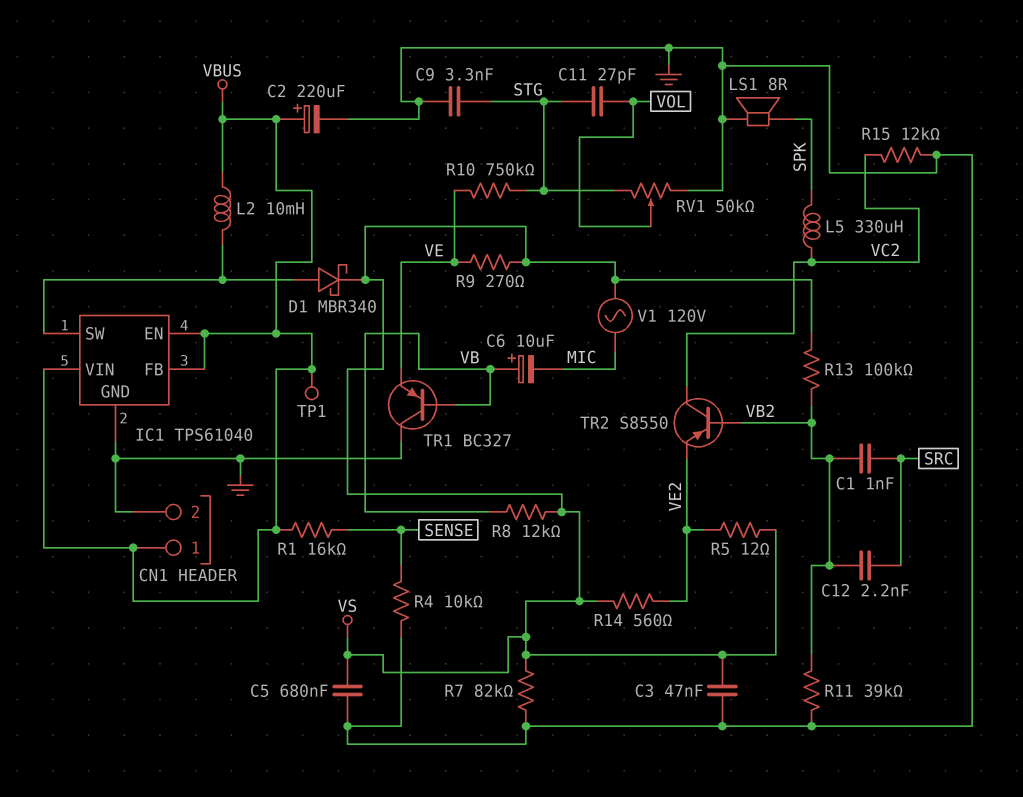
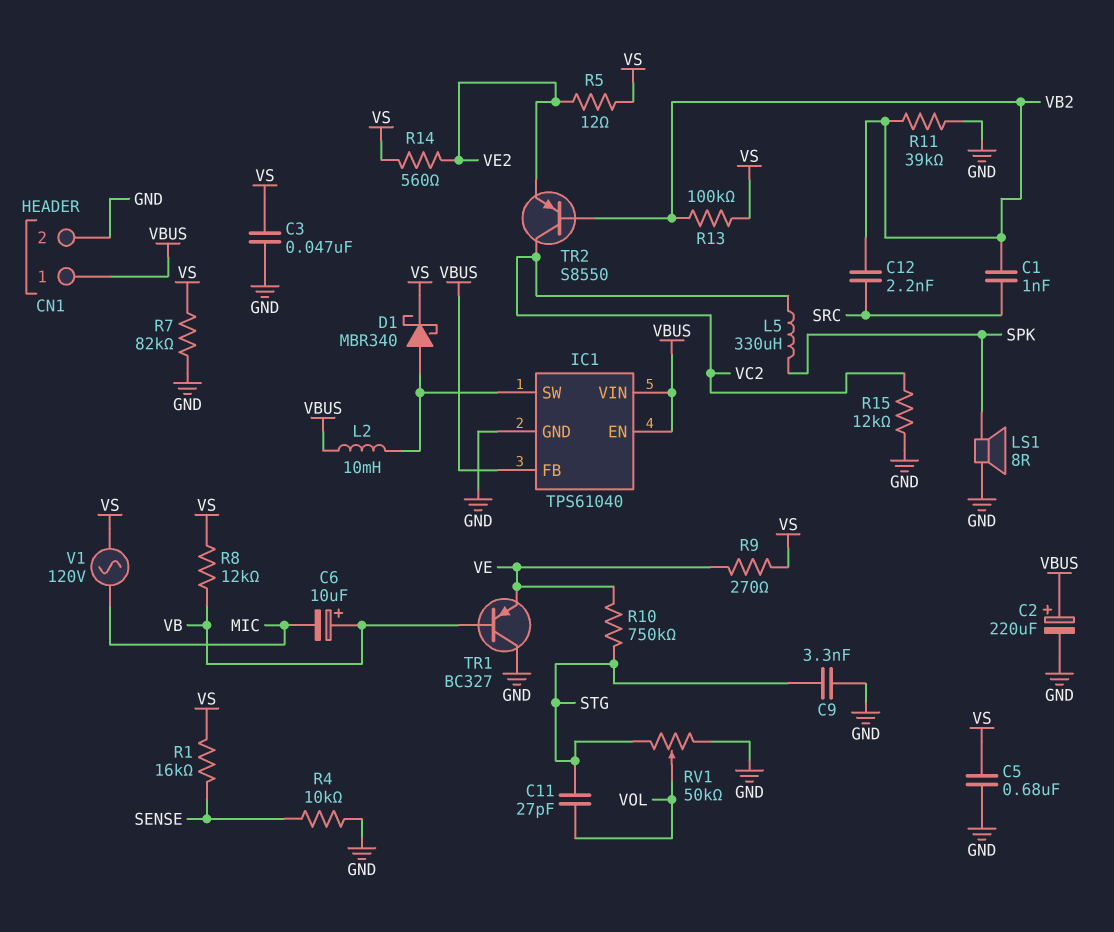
R1: 16k (SENSE, VBUS) -> 16k (SENSE, VS)
TP1: test point (VBUS) -> none

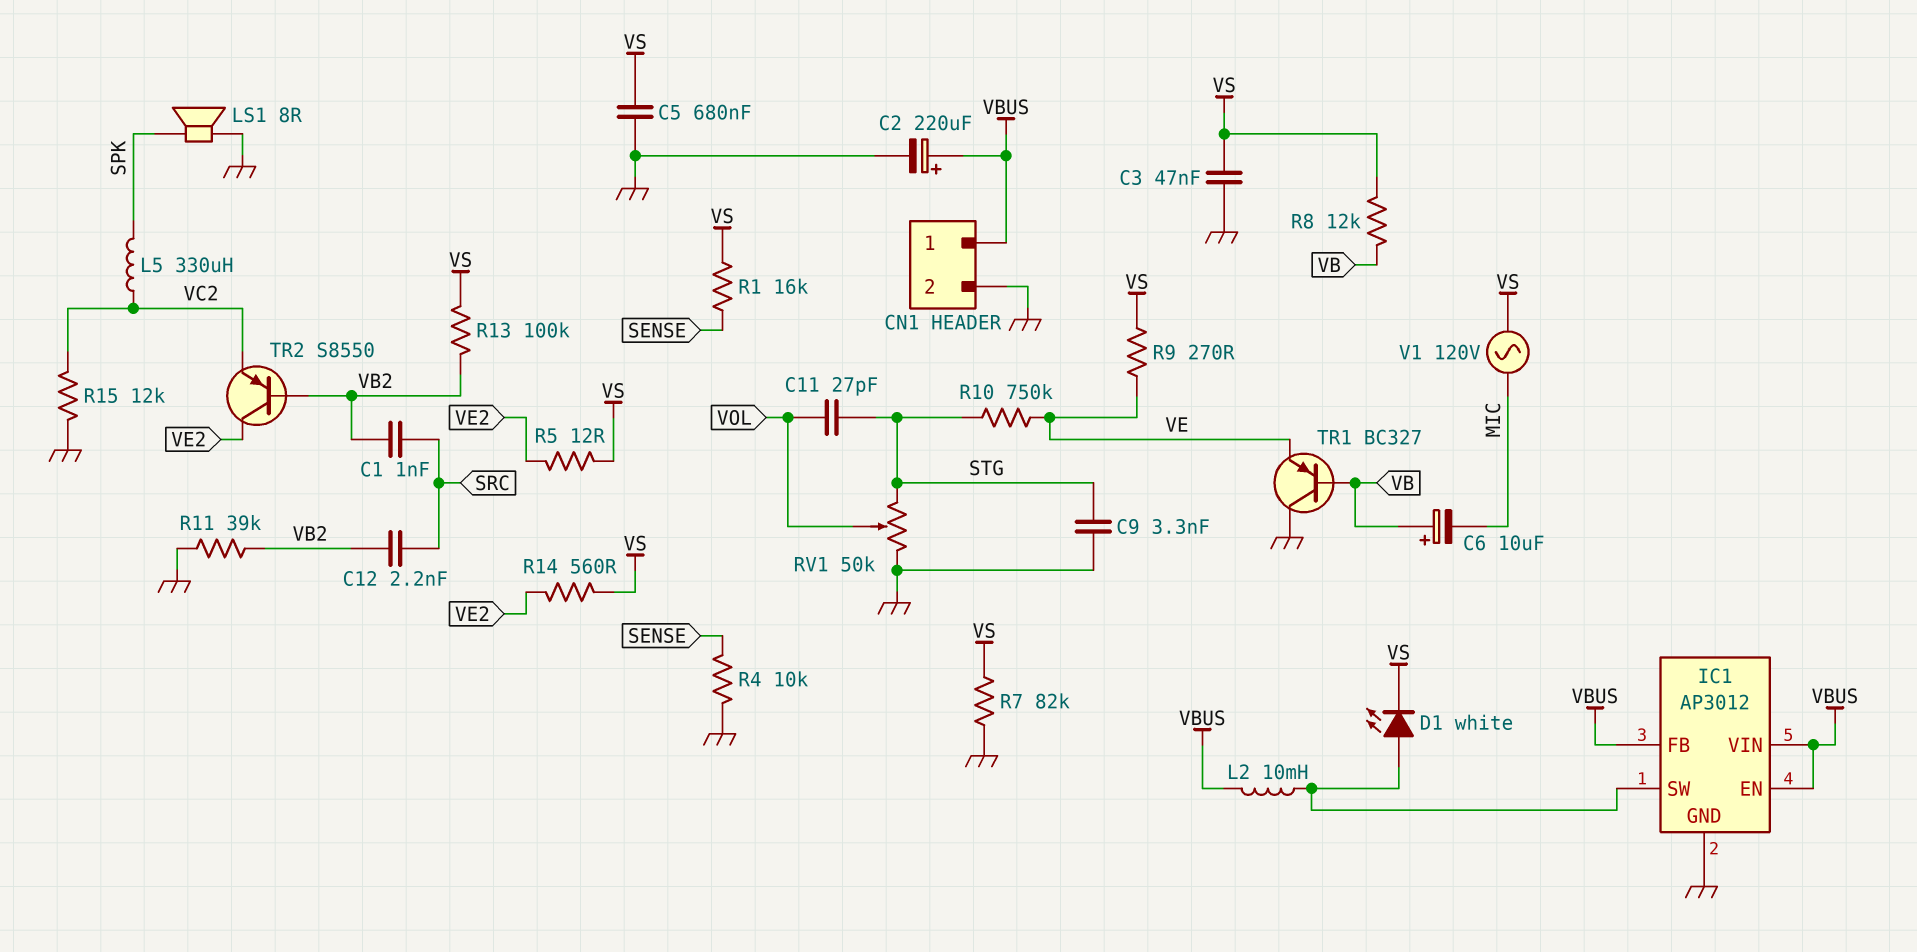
D1: schottky MBR340 (A IC1/SW, K VS) -> LED white (A IC1/SW, K VS)
IC1: TPS61040 -> AP3012
TR2: PNP S8550 (B VB2, C VC2, E VE2) -> PNP S8550 (B VB2, C VE2, E VC2)

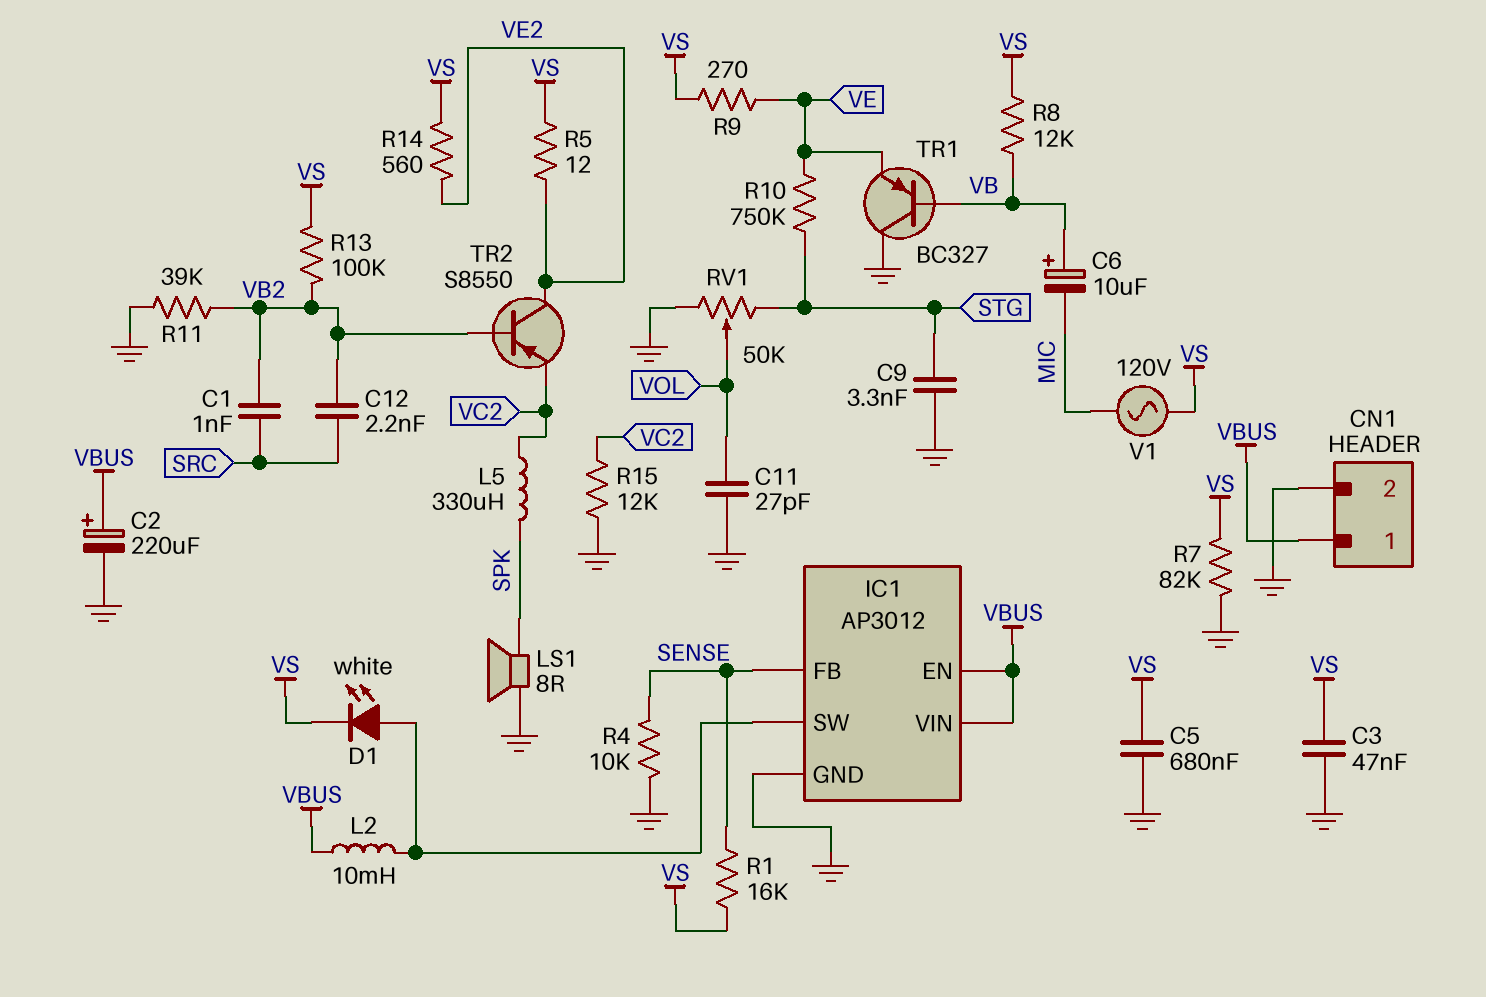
C11: 27pF (STG, VOL) -> 27pF (GND, VOL)
IC1 pin FB: VBUS -> SENSE

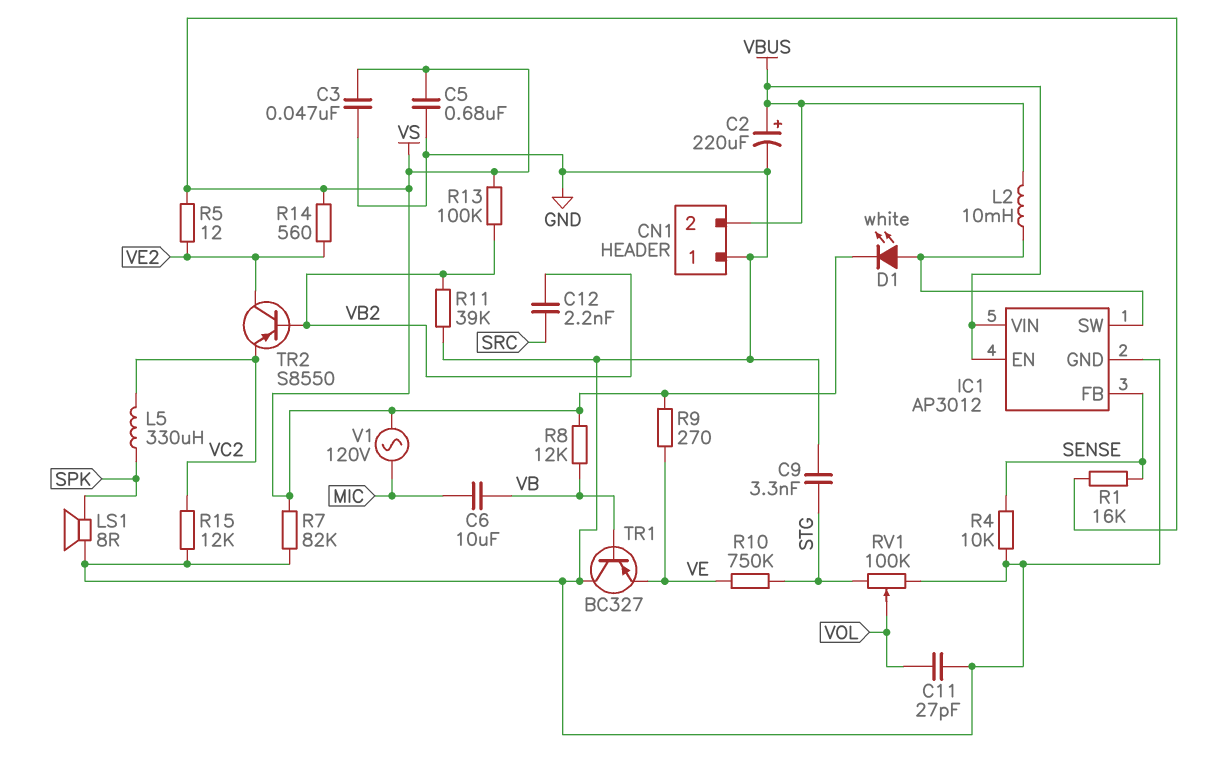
C1: 1nF (SRC, VB2) -> none
C6: 10uF (plus VB, minus MIC) -> 10uF (MIC, VB)
CN1 pin 1: VBUS -> GND
CN1 pin 2: GND -> VBUS
RV1: 50k (GND, STG, wiper VOL) -> 100k (GND, STG, wiper VOL)

